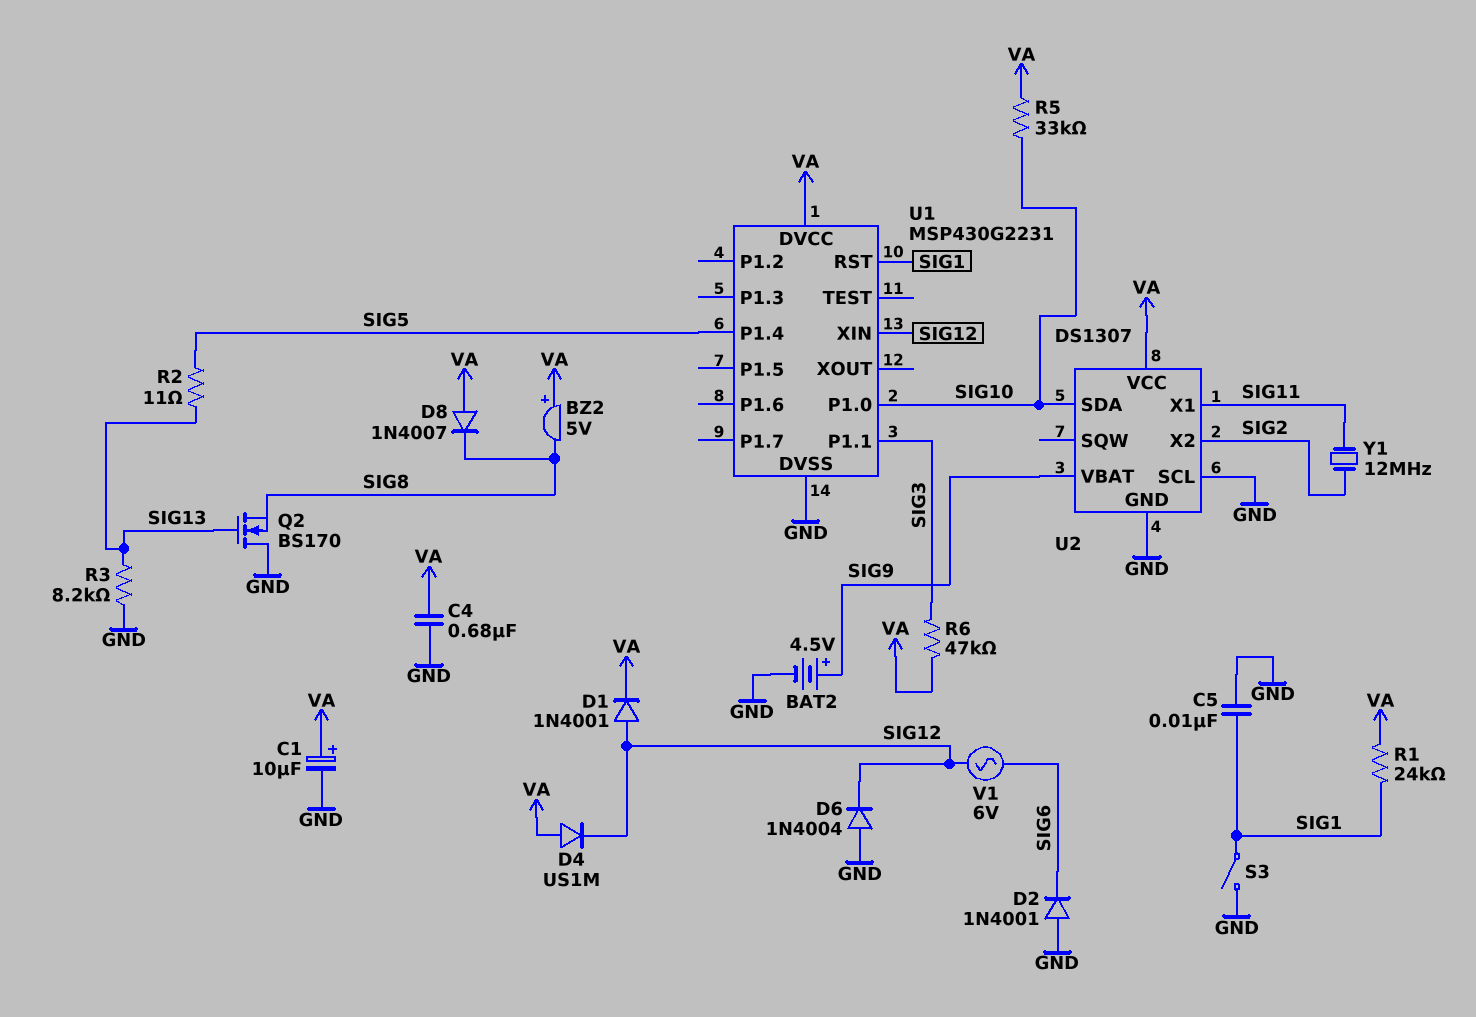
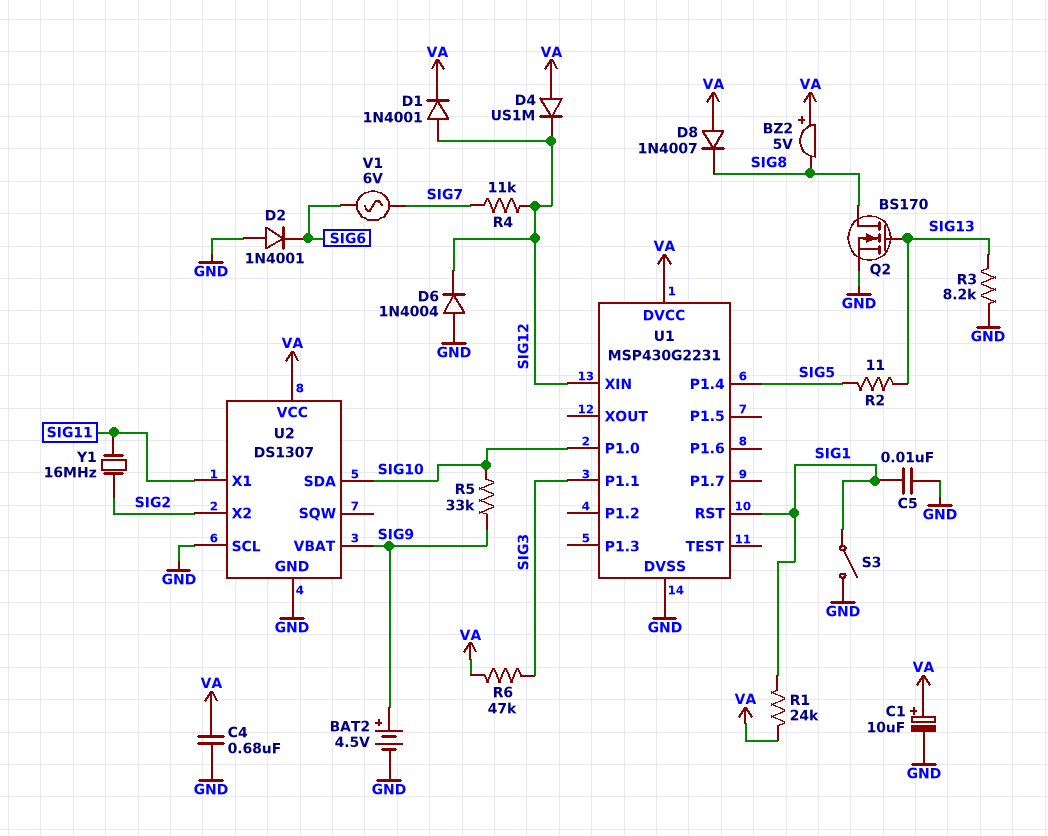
Q2: NMOS BS170 (G SIG13, D GND, S SIG8) -> NMOS BS170 (G SIG13, D SIG8, S GND)
R4: none -> 11k (SIG7, SIG12)
R5: 33k (SIG10, VA) -> 33k (SIG9, SIG10)
V1: AC 6V (SIG6, SIG12) -> AC 6V (SIG6, SIG7)
Y1: 12MHz (SIG2, SIG11) -> 16MHz (SIG2, SIG11)

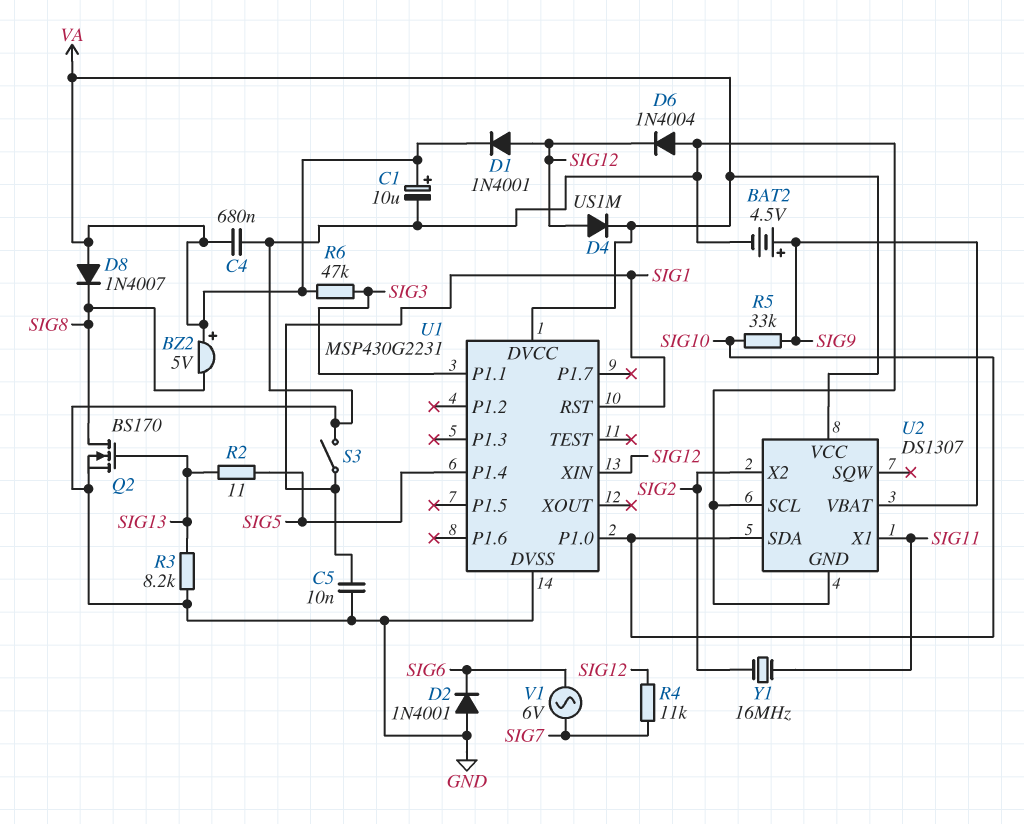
D4: diode US1M (A VA, K SIG12) -> diode US1M (A SIG12, K VA)
R1: 24k (SIG1, VA) -> none

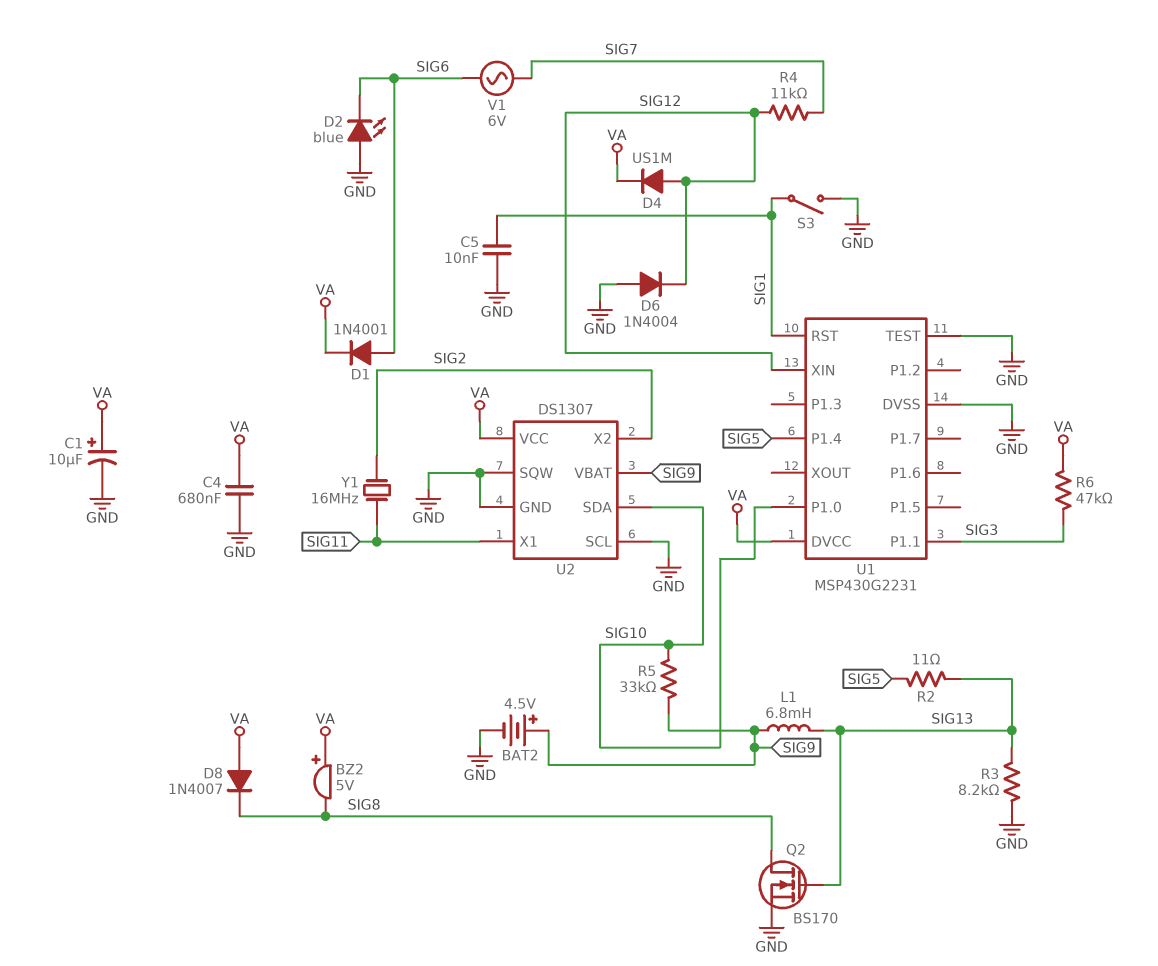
D1: diode 1N4001 (A SIG12, K VA) -> diode 1N4001 (A SIG6, K VA)
D2: diode 1N4001 (A GND, K SIG6) -> LED blue (A GND, K SIG6)
L1: none -> 6.8mH (SIG9, SIG13)
U1 pin TEST: none -> GND
U2 pin SQW: none -> GND

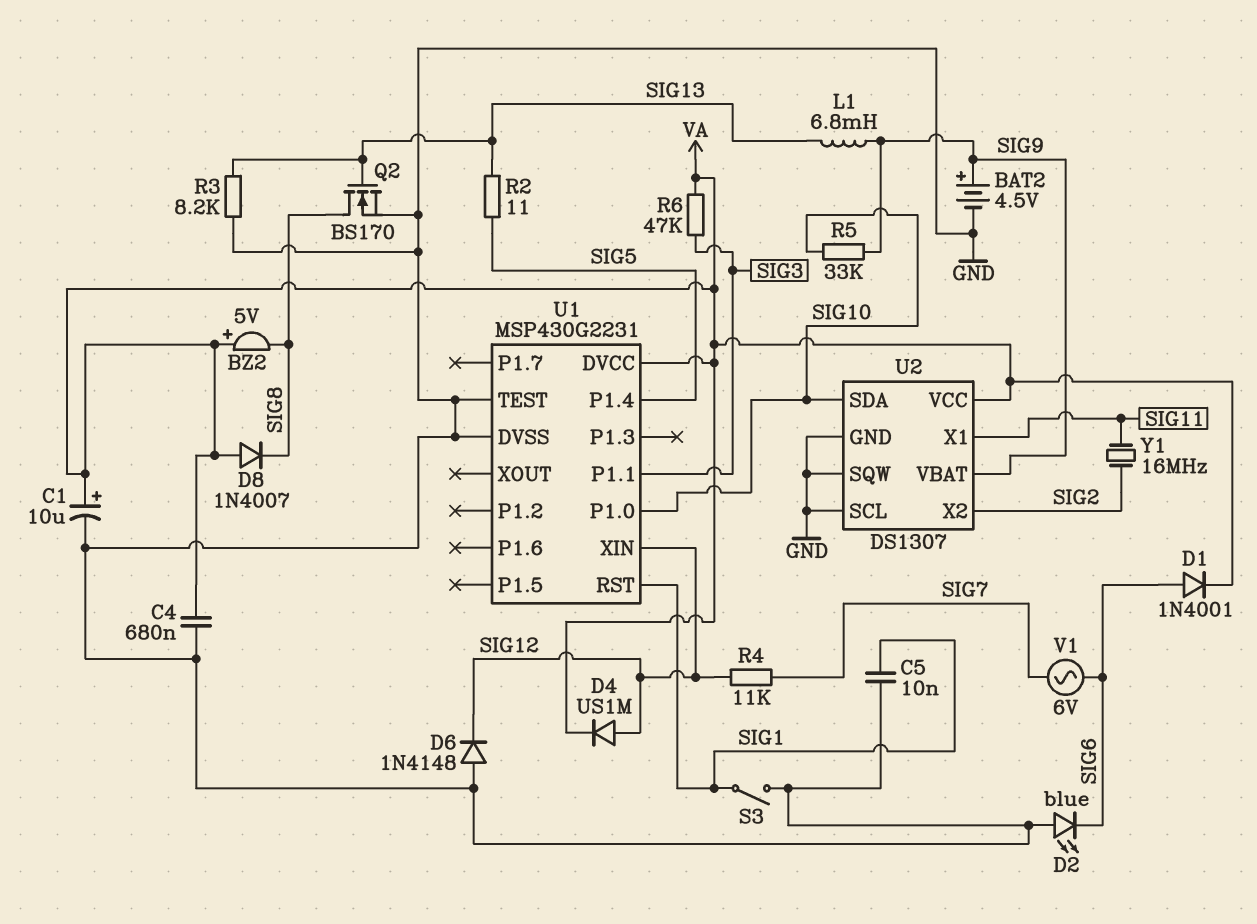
D6: diode 1N4004 (A GND, K SIG12) -> diode 1N4148 (A GND, K SIG12)

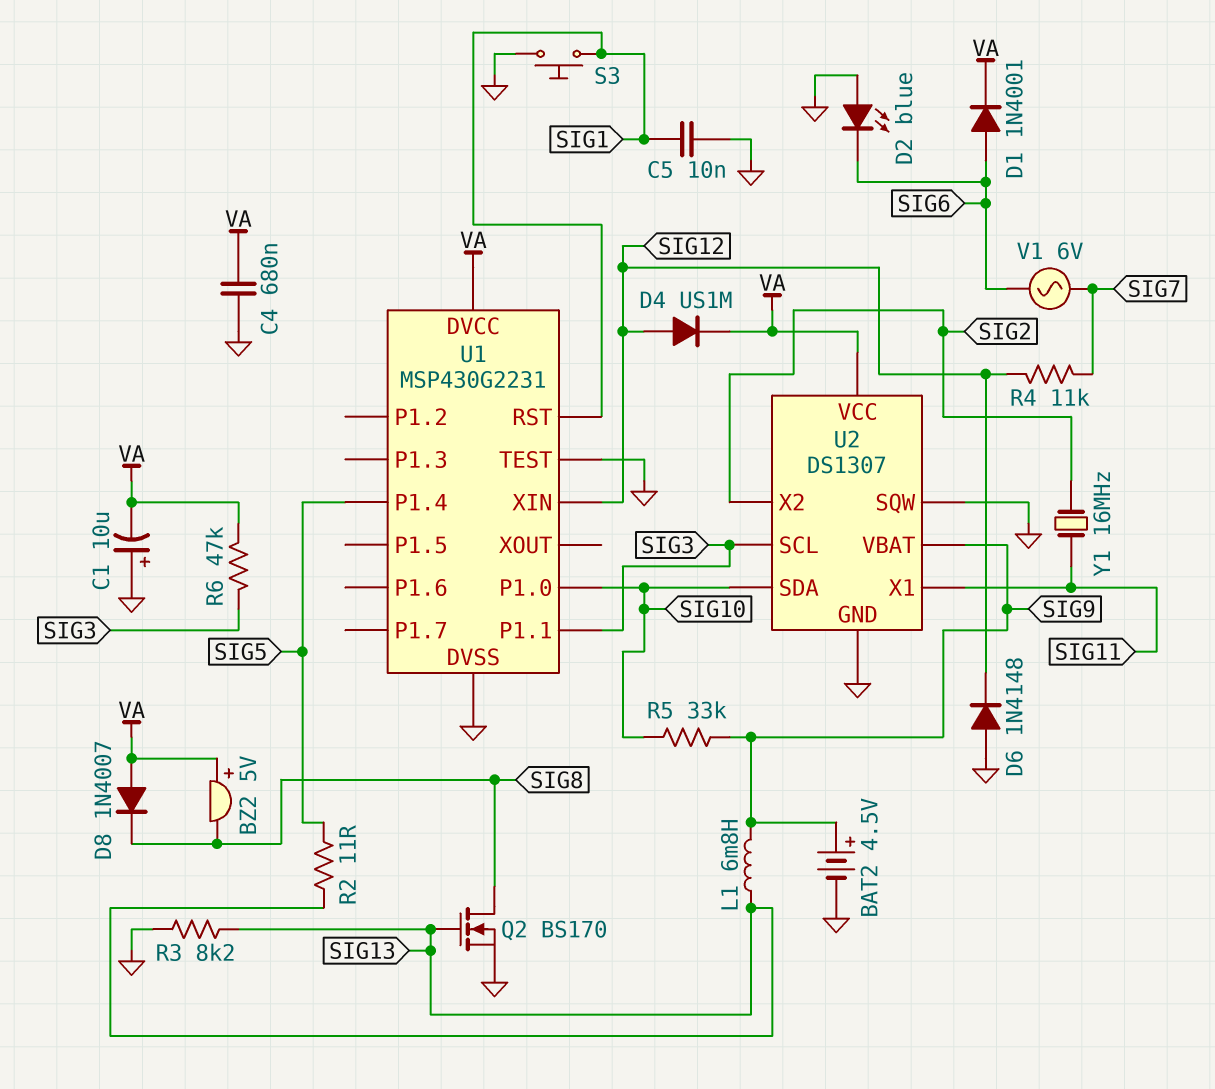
C1: 10uF (plus VA, minus GND) -> 10uF (plus GND, minus VA)
S3: switch (GND, SIG1) -> button (GND, SIG1)
U2 pin SCL: GND -> SIG3

